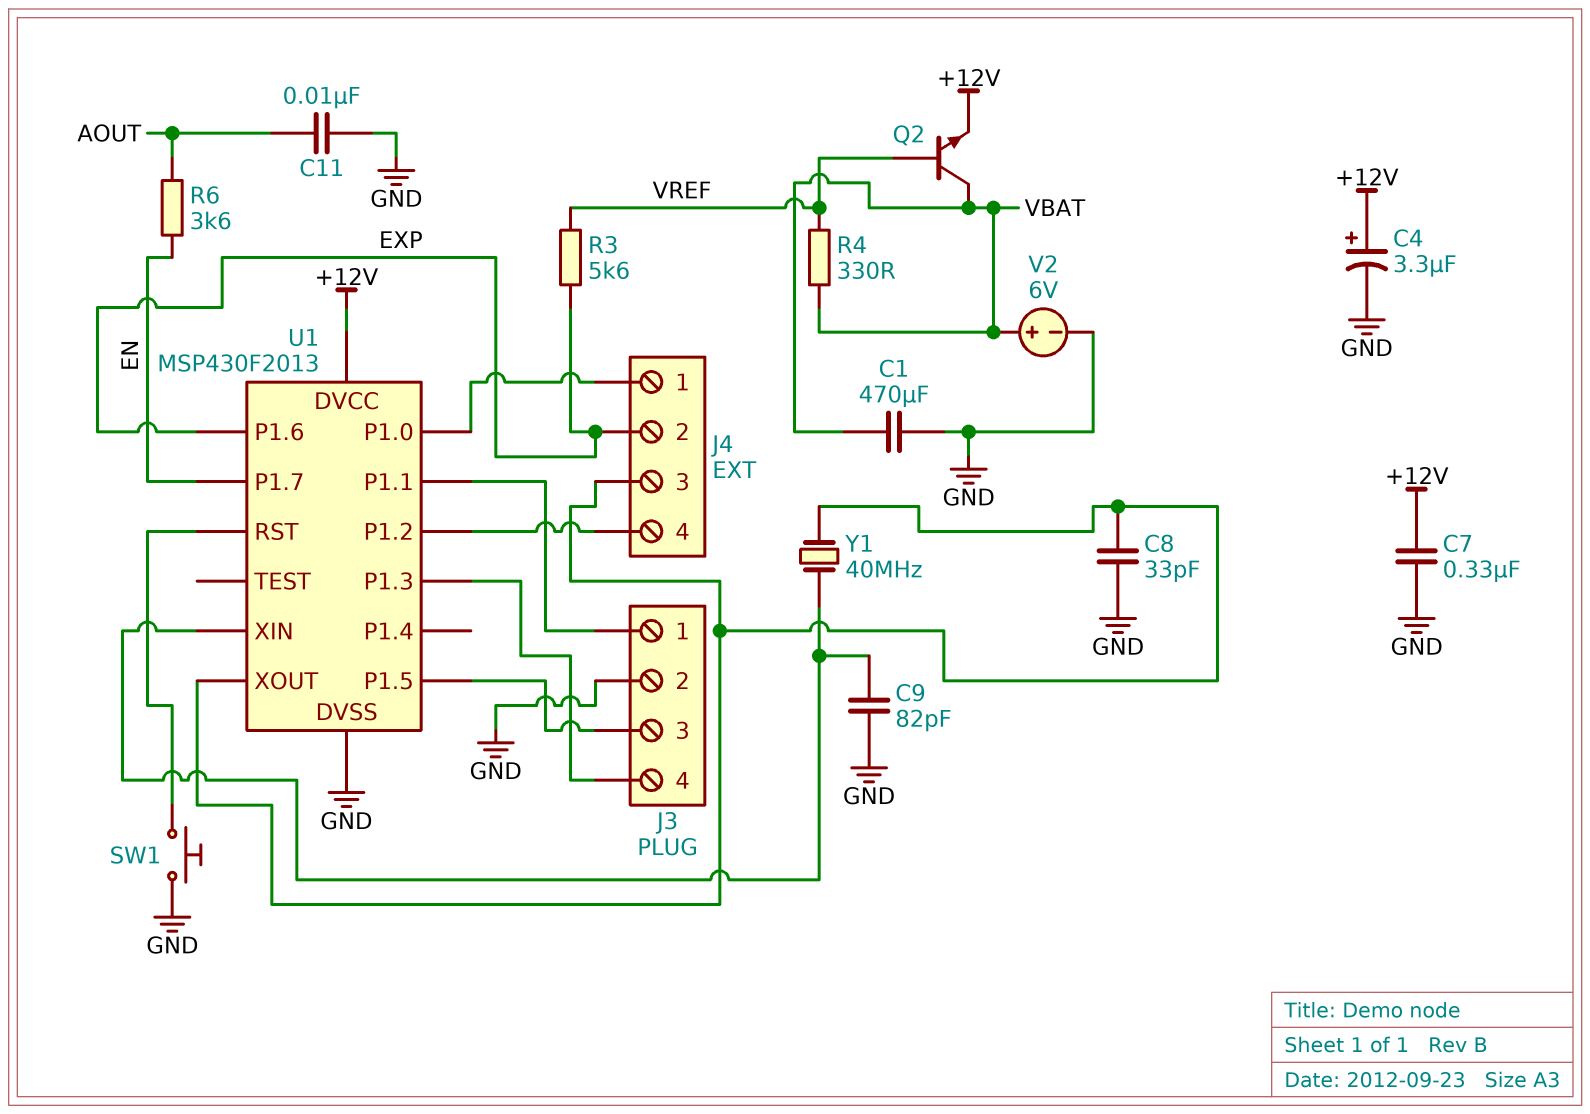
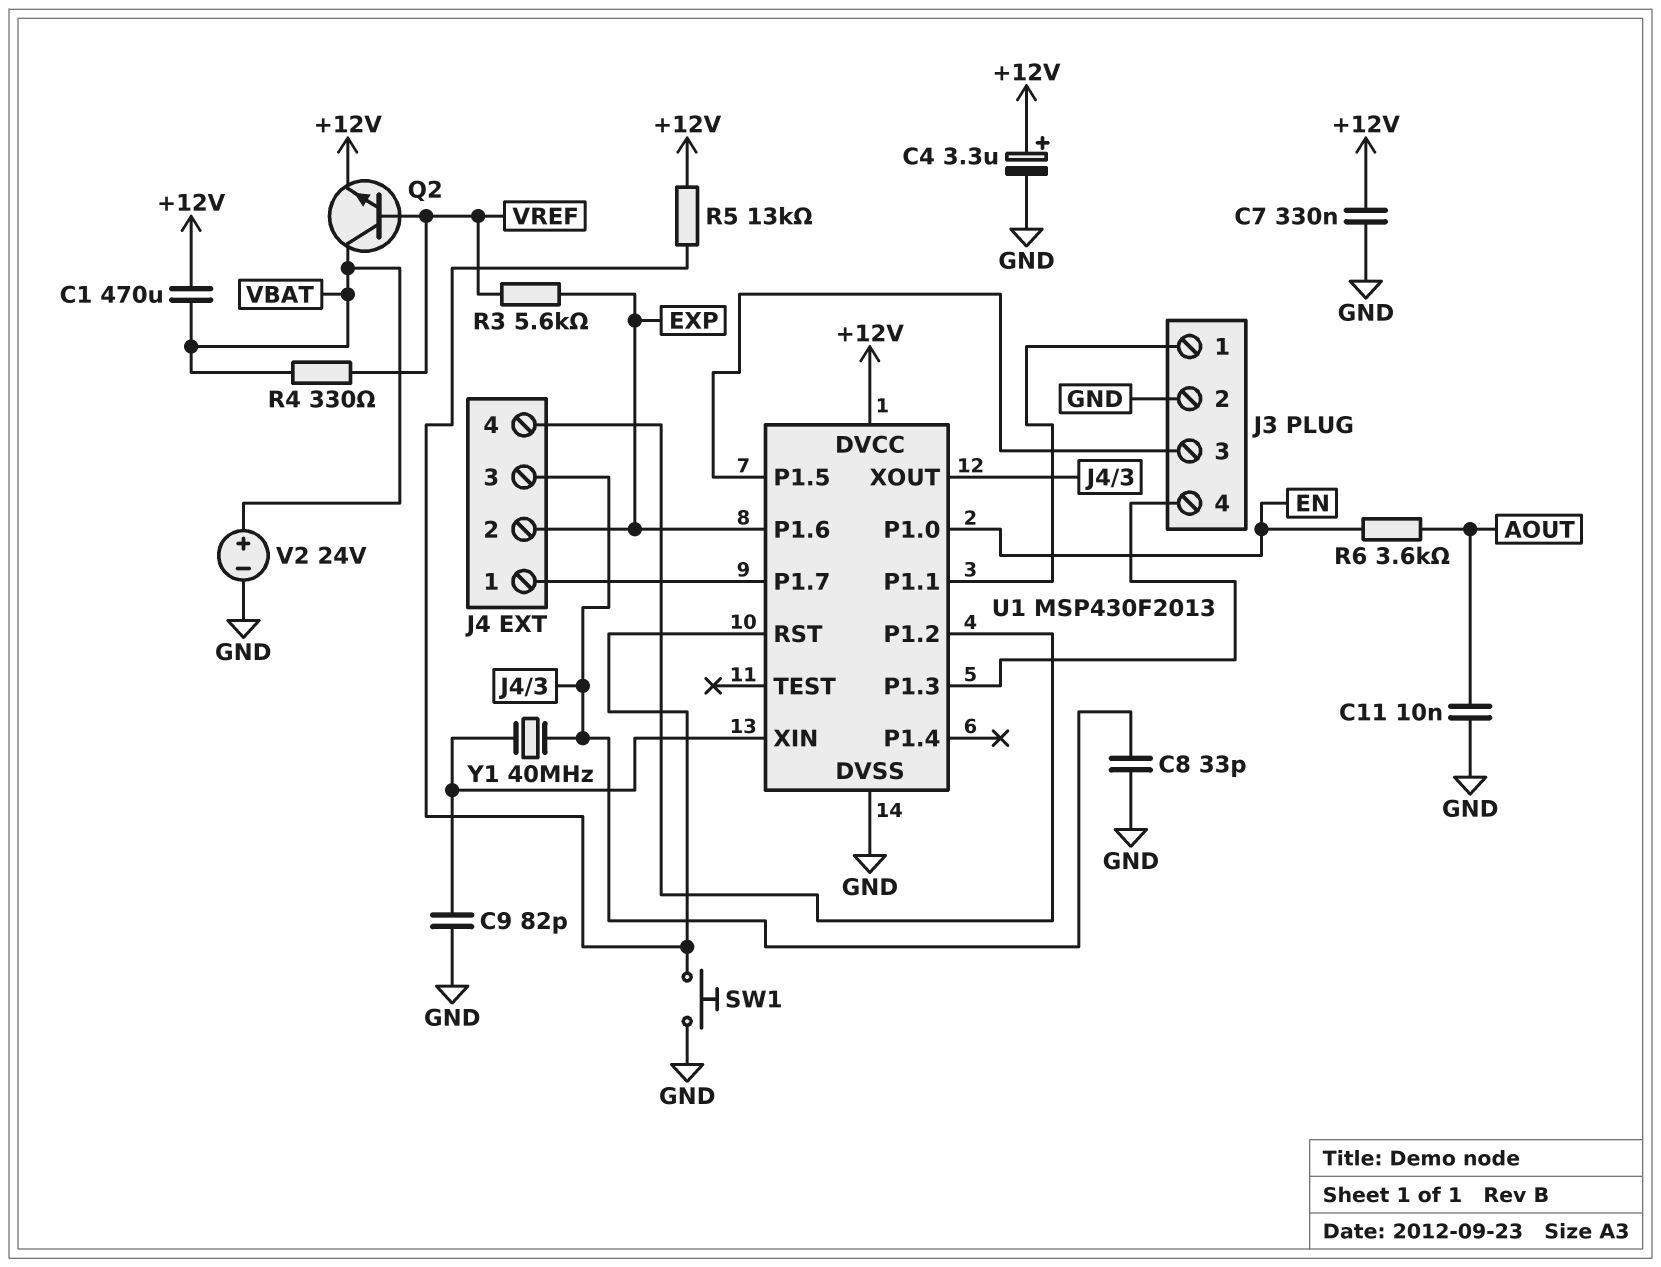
C1: 470uF (GND, VBAT) -> 470uF (+12V, VBAT)
R5: none -> 13k (+12V, U1/RST)
U1 pin P1.0: J4/1 -> EN
U1 pin P1.7: EN -> J4/1
V2: 6V (plus VBAT, minus GND) -> 24V (plus VBAT, minus GND)

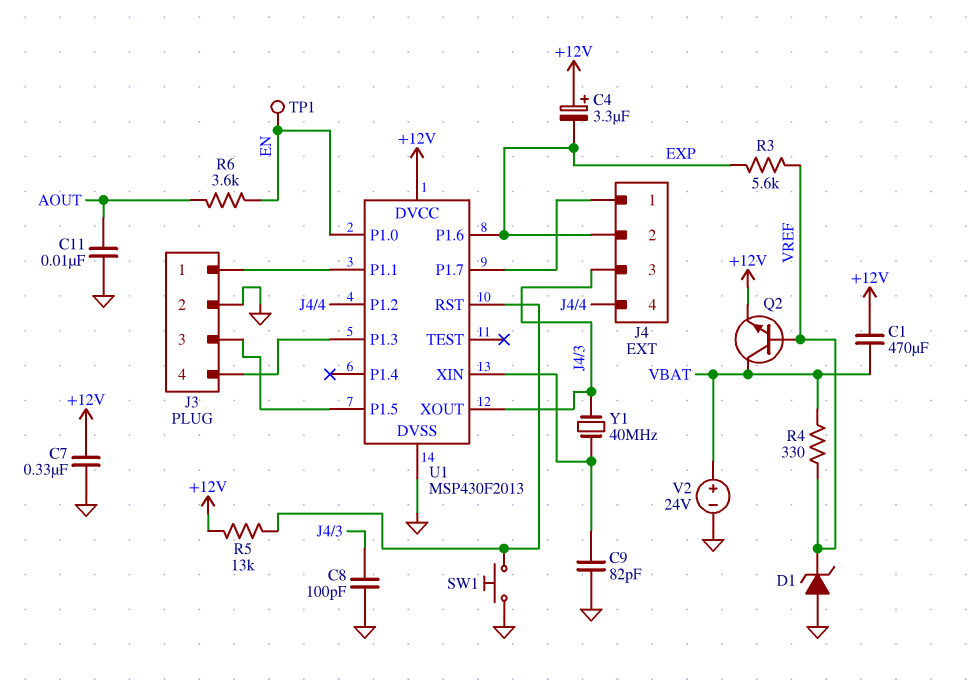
C4: 3.3uF (plus +12V, minus GND) -> 3.3uF (plus +12V, minus EXP)
C8: 33pF (GND, J4/3) -> 100pF (GND, J4/3)
D1: none -> zener (A GND, K VREF)
TP1: none -> test point (EN)

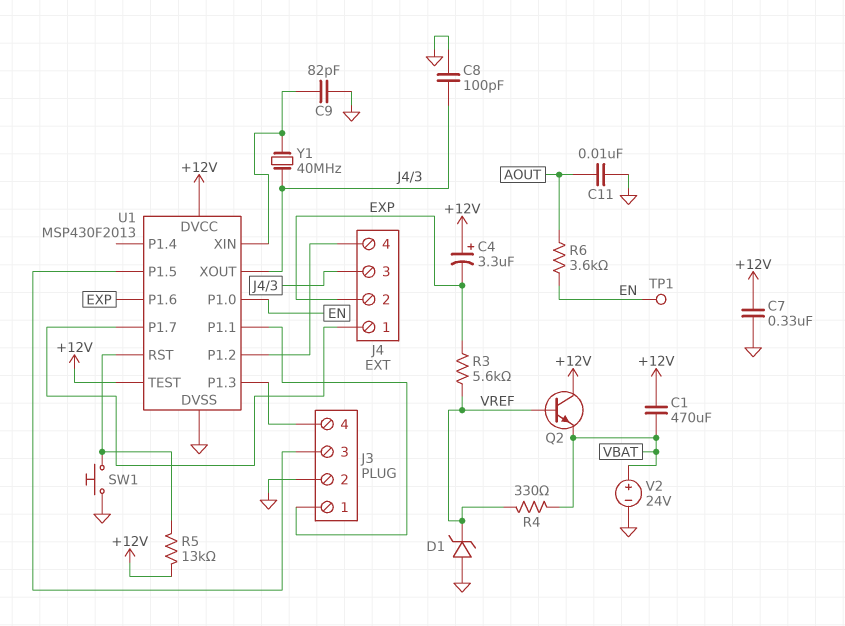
Q2: NPN (B VREF, C VBAT, E +12V) -> NPN (B VREF, C +12V, E VBAT)
U1 pin TEST: none -> +12V

